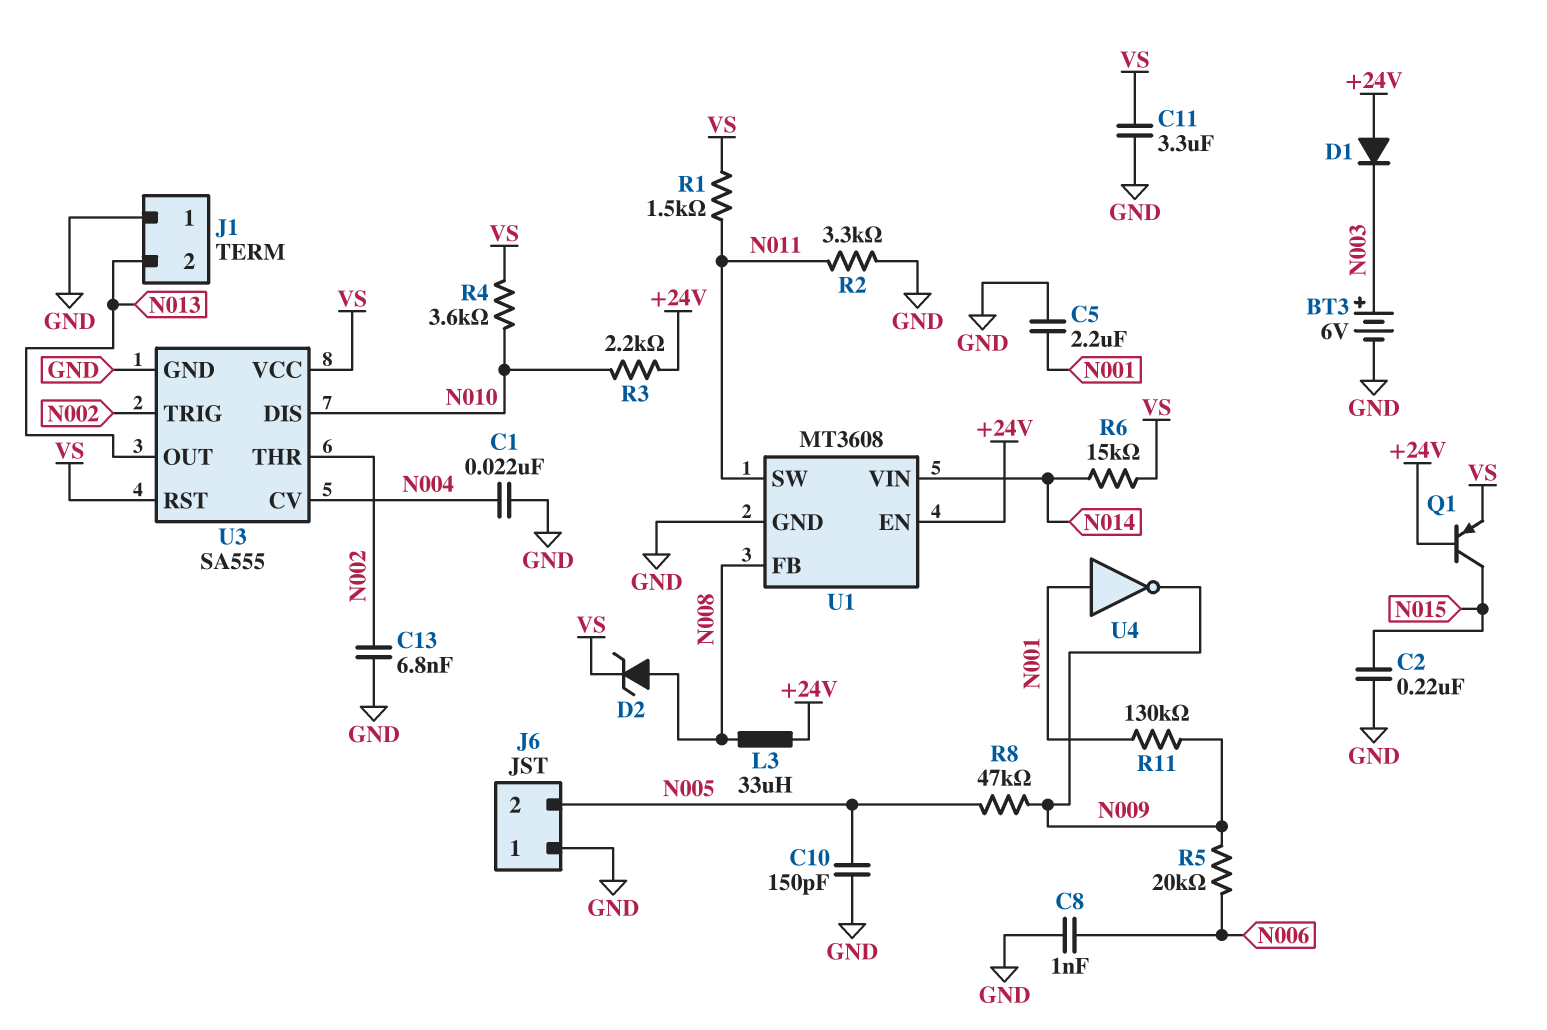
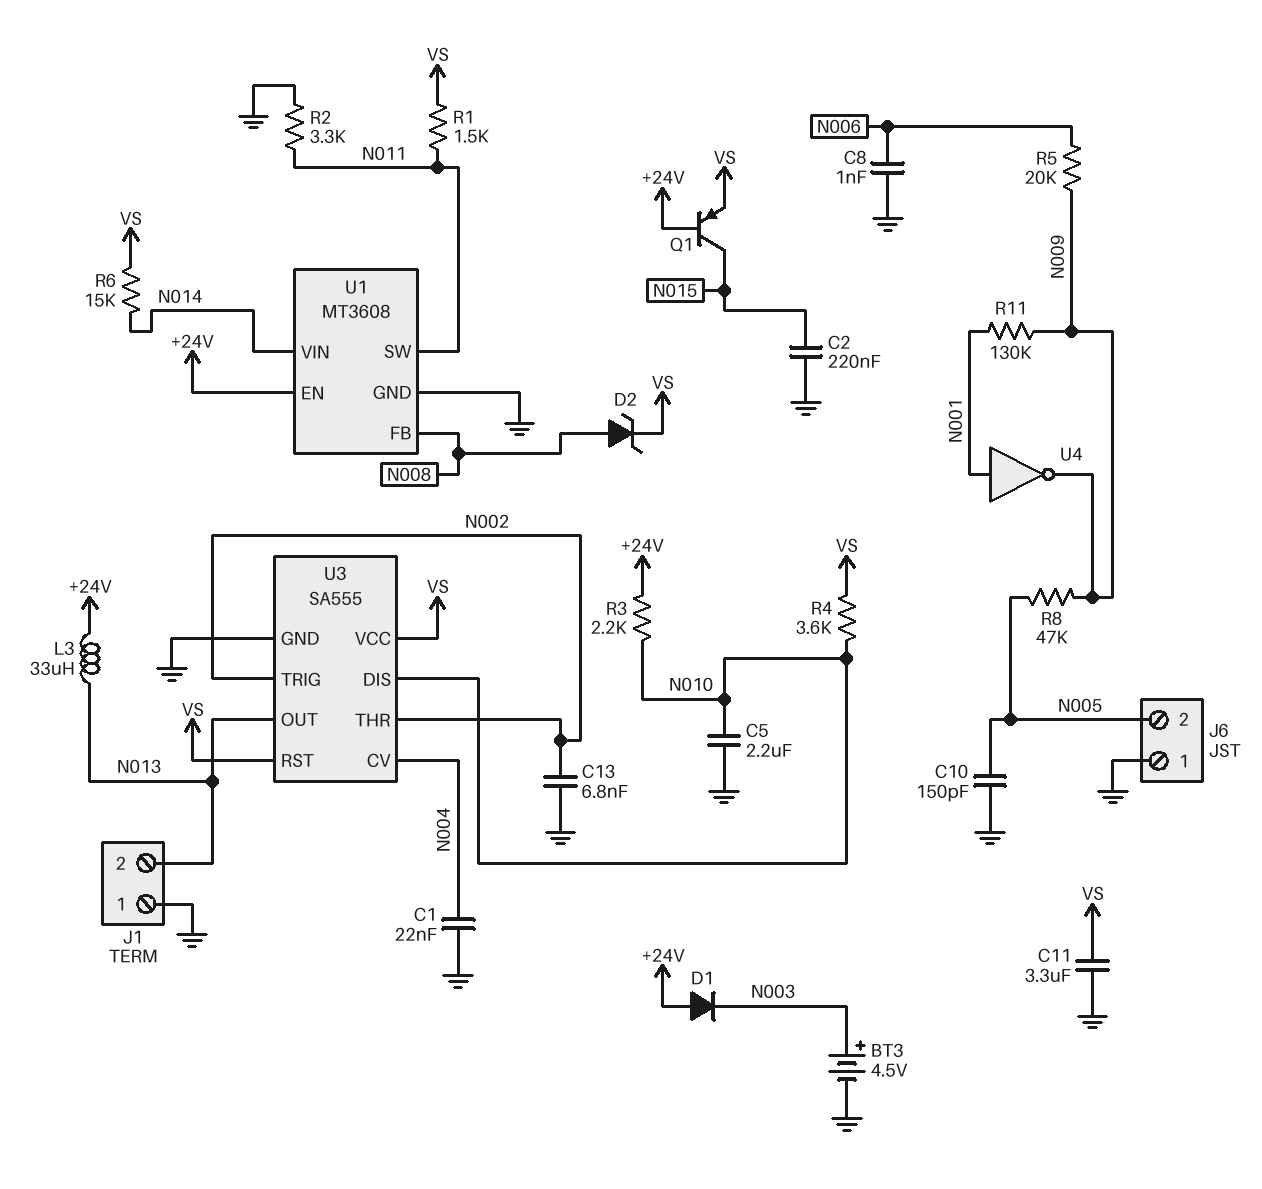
BT3: 6V (plus N003, minus GND) -> 4.5V (plus N003, minus GND)
C5: 2.2uF (GND, N001) -> 2.2uF (GND, N010)
L3: 33uH (+24V, N008) -> 33uH (+24V, N013)

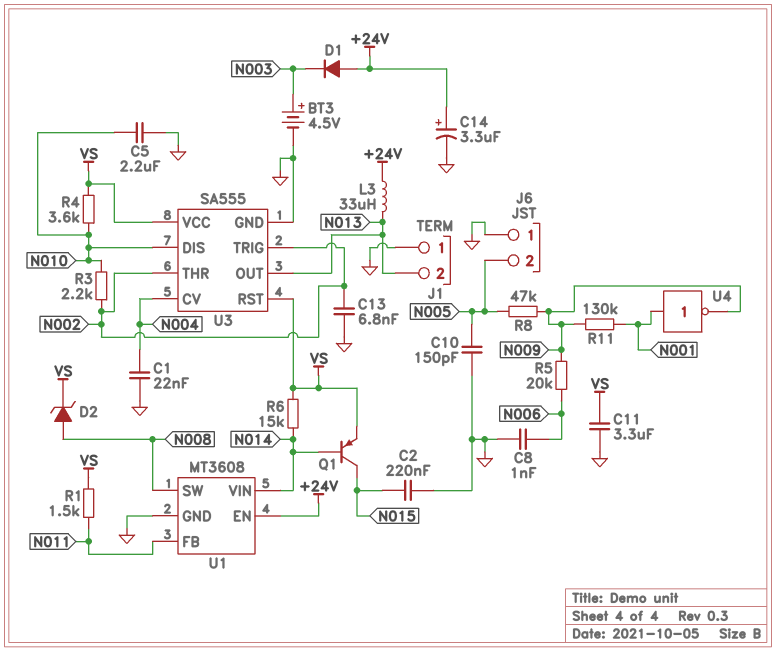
C14: none -> 3.3uF (plus +24V, minus GND)
Q1: PNP (B +24V, C N015, E VS) -> PNP (B N014, C N015, E VS)
R2: 3.3k (GND, N011) -> none
R3: 2.2k (+24V, N010) -> 2.2k (N002, N010)
U1 pin FB: N008 -> N011
U1 pin SW: N011 -> N008

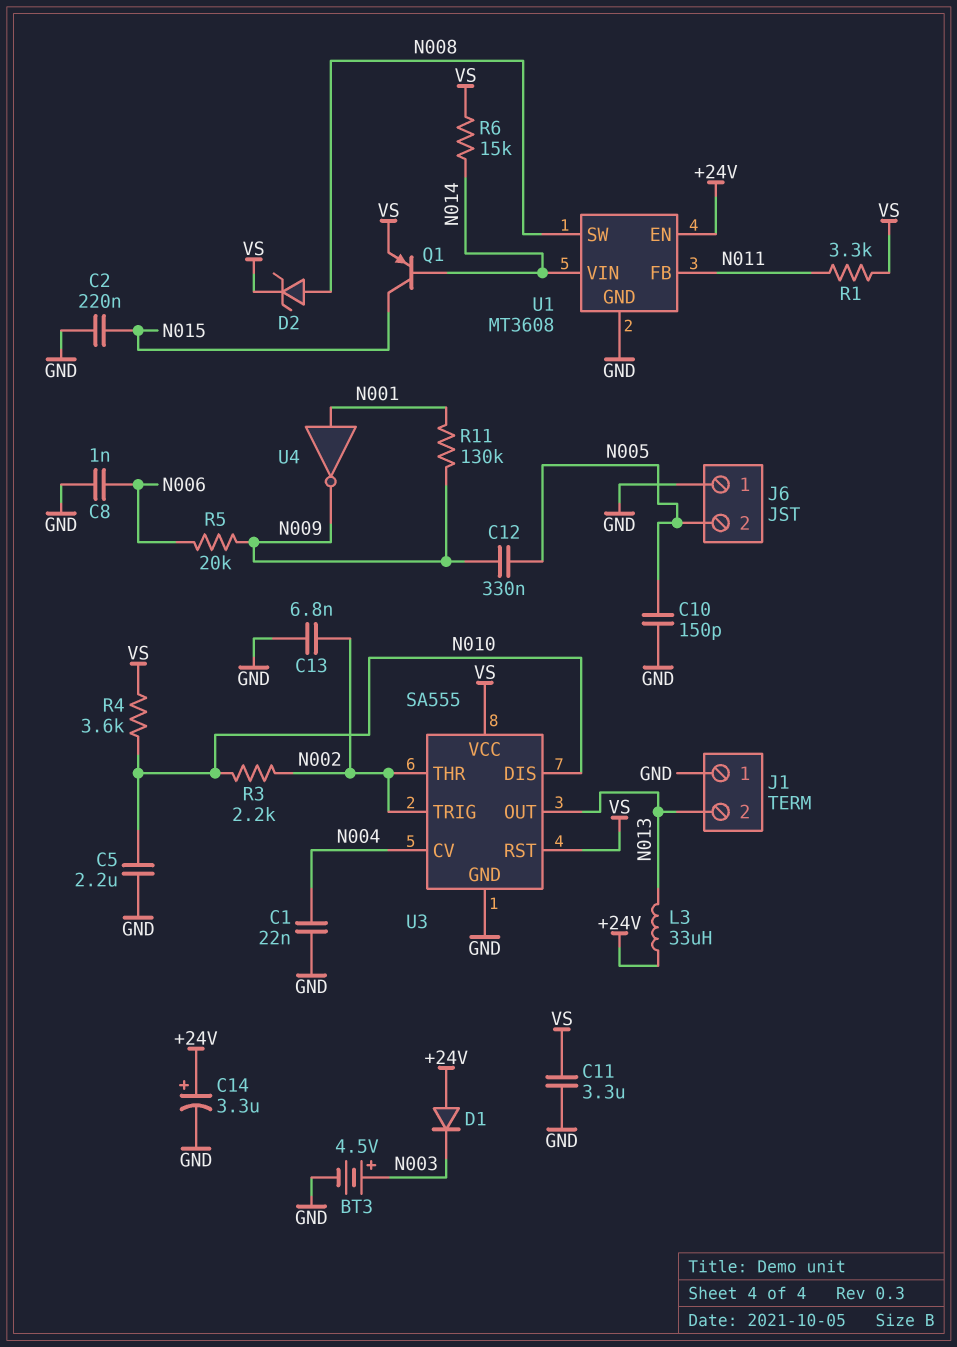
C12: none -> 330nF (N005, N009)
R1: 1.5k (N011, VS) -> 3.3k (N011, VS)
R8: 47k (N005, N009) -> none

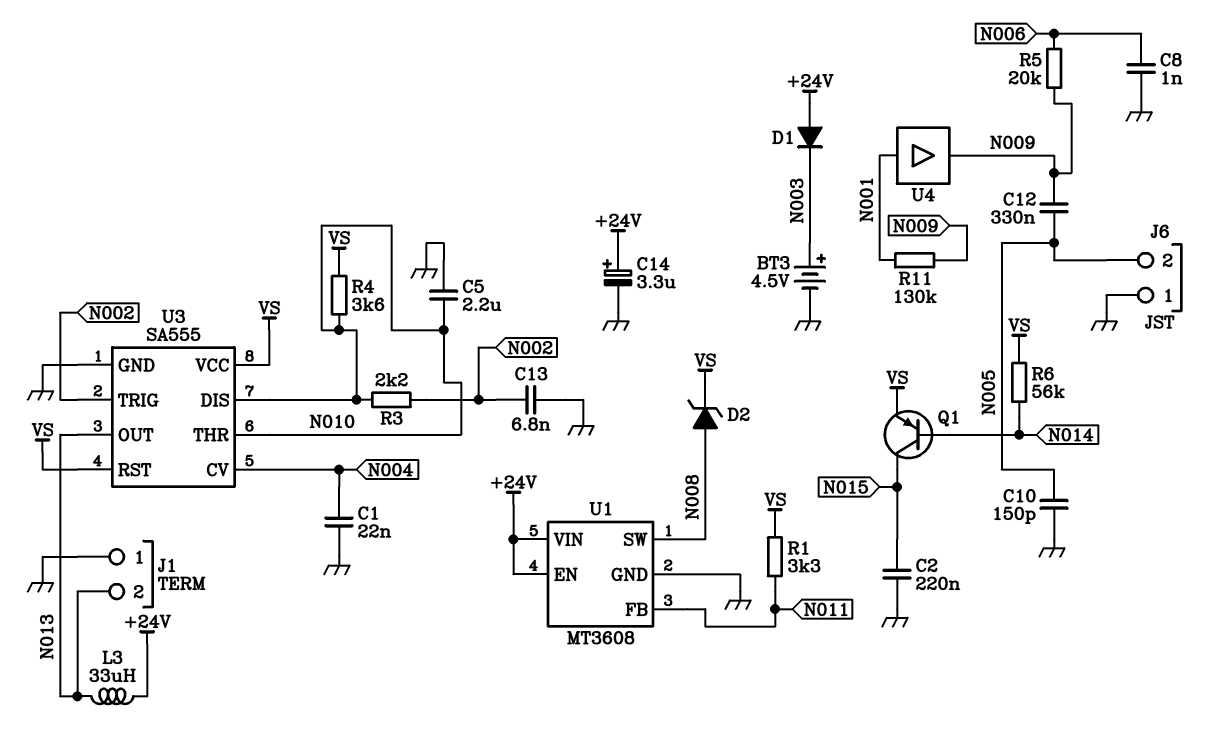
C11: 3.3uF (GND, VS) -> none
R6: 15k (N014, VS) -> 56k (N014, VS)
U1 pin VIN: N014 -> +24V
U3 pin THR: N002 -> N010
U4: NOT (in N001, out N009) -> buffer (in N001, out N009)

